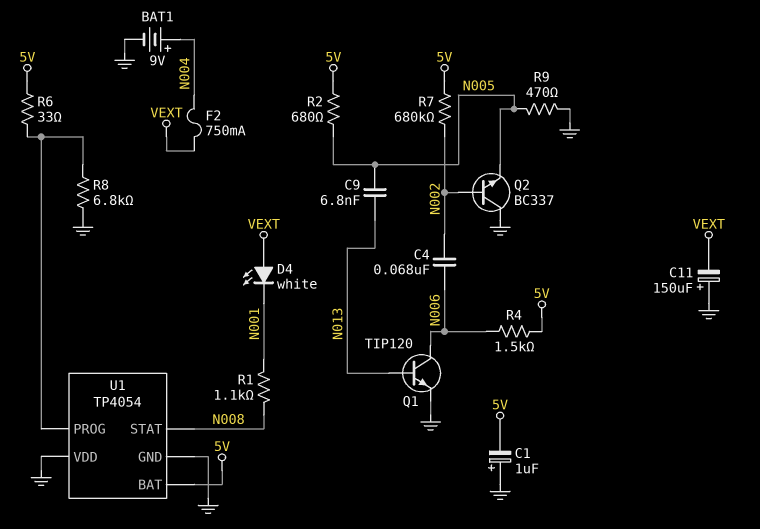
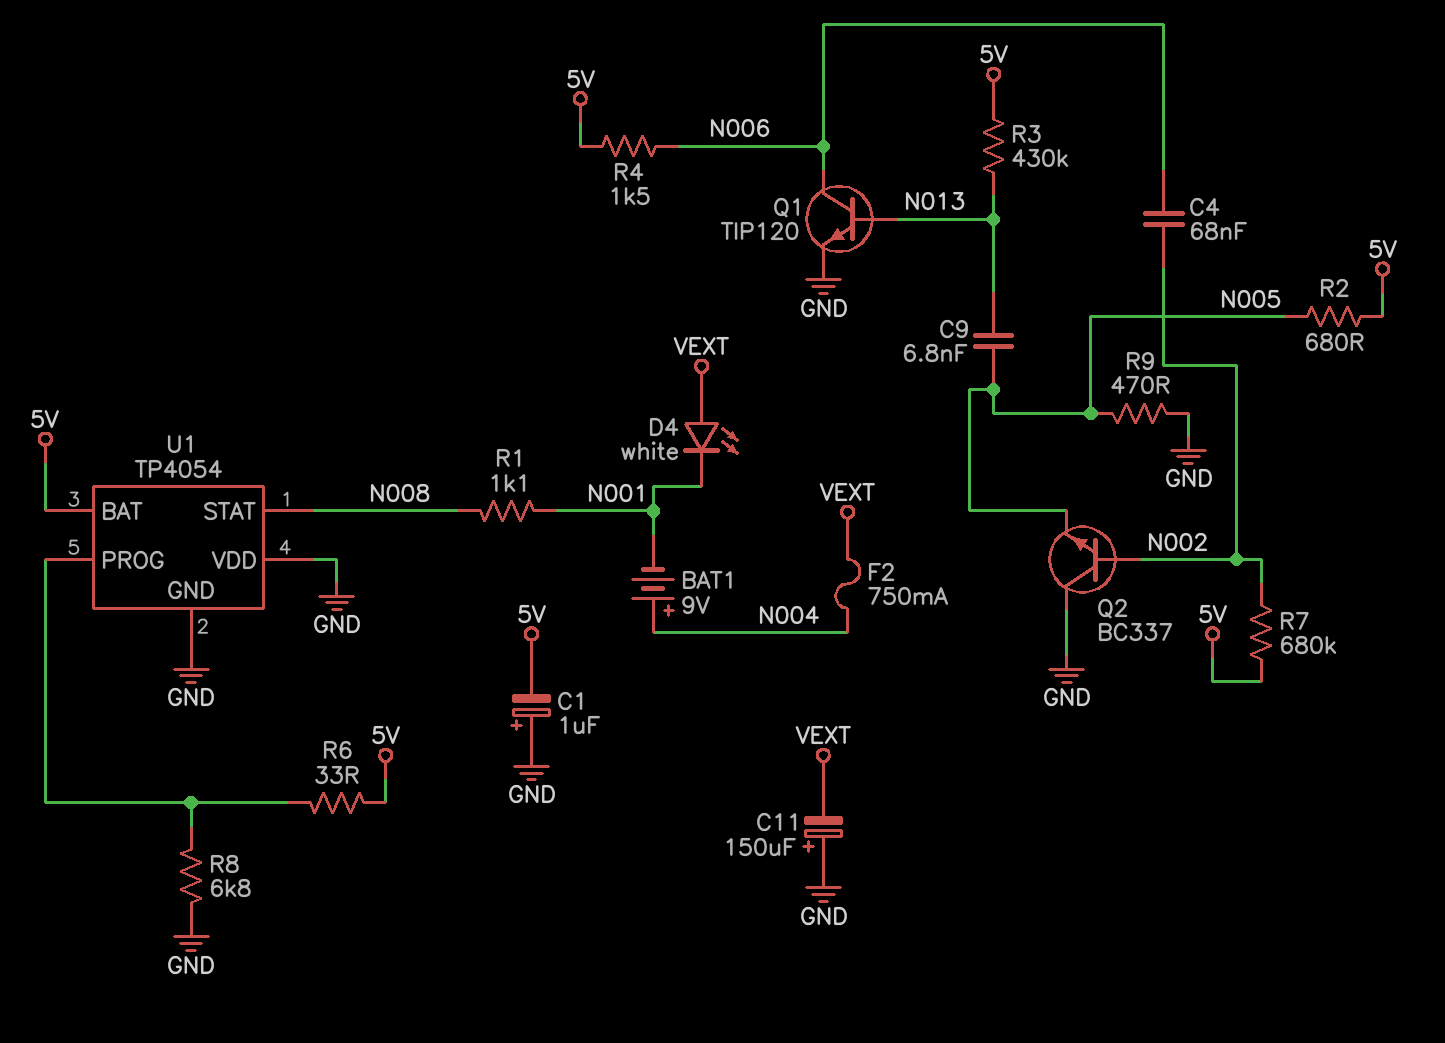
BAT1: 9V (plus N004, minus GND) -> 9V (plus N004, minus N001)
R3: none -> 430k (5V, N013)

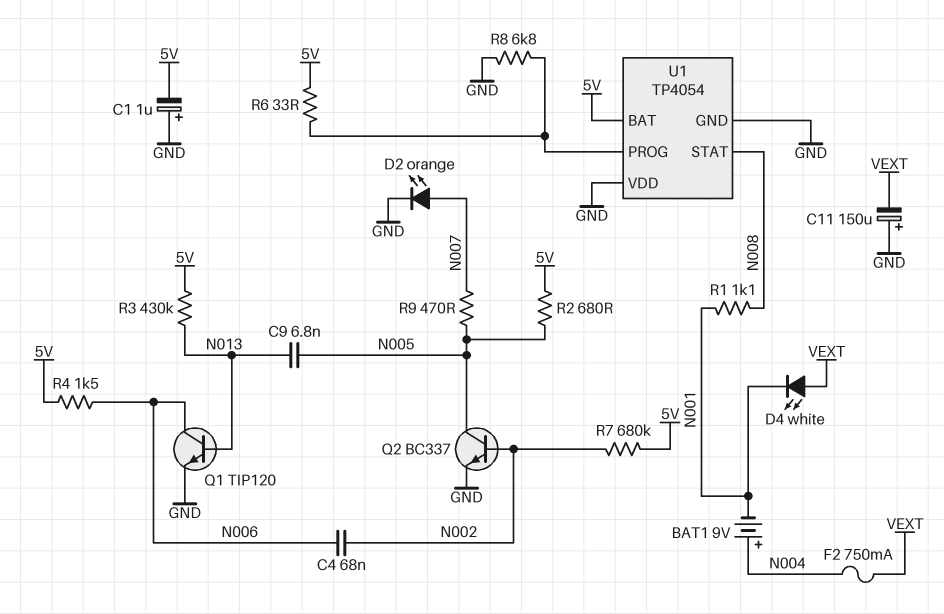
D2: none -> LED orange (A N007, K GND)
Q2: NPN BC337 (B N002, C GND, E N005) -> NPN BC337 (B N002, C N005, E GND)
R9: 470 (GND, N005) -> 470 (N005, N007)

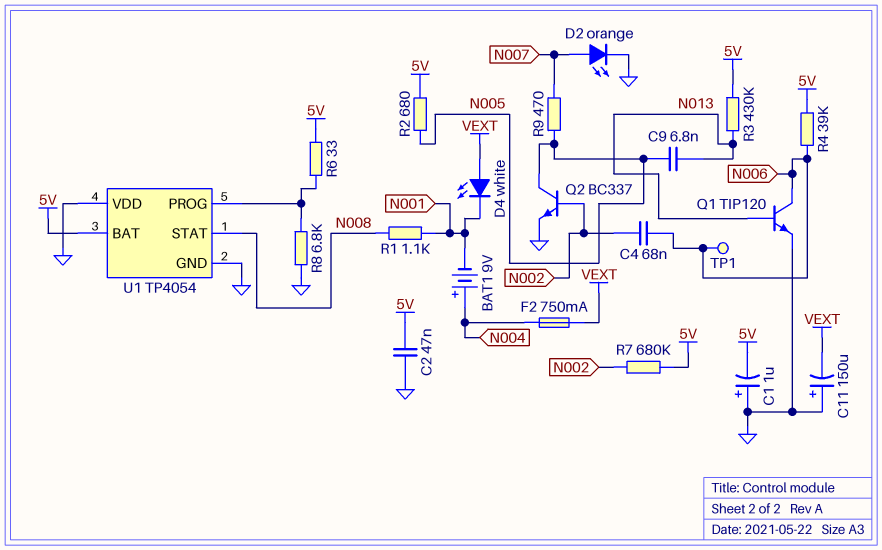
C2: none -> 47nF (5V, GND)
R4: 1.5k (5V, N006) -> 39k (5V, N006)
TP1: none -> test point (N006)

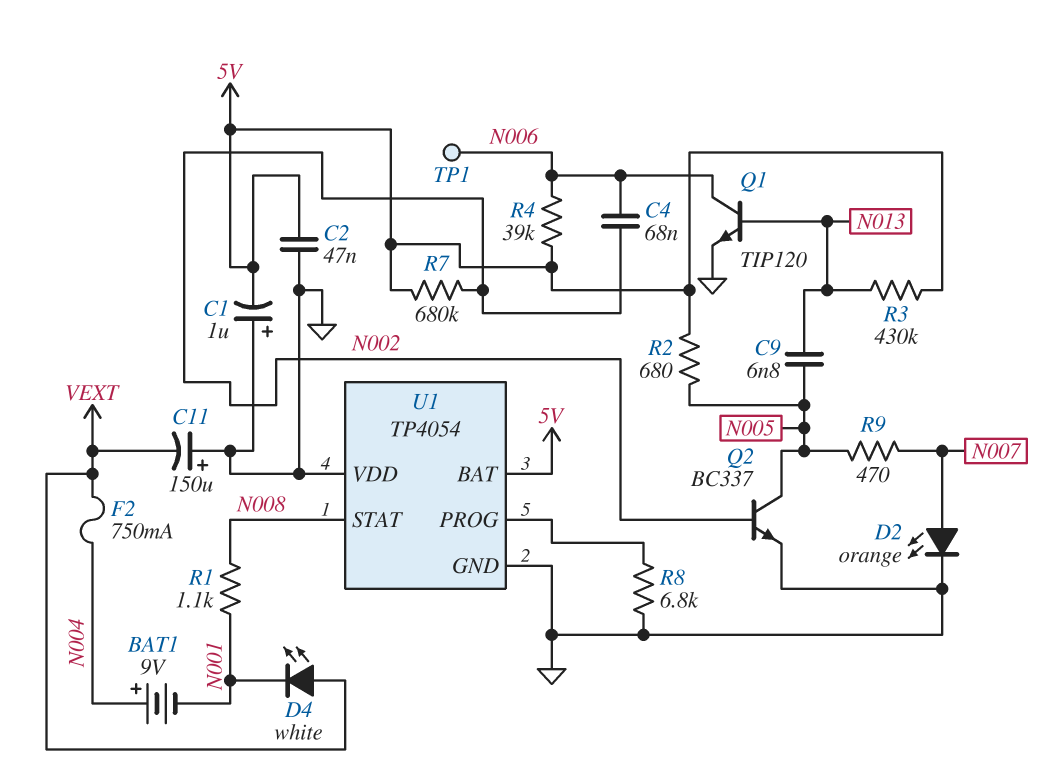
R6: 33 (5V, U1/PROG) -> none

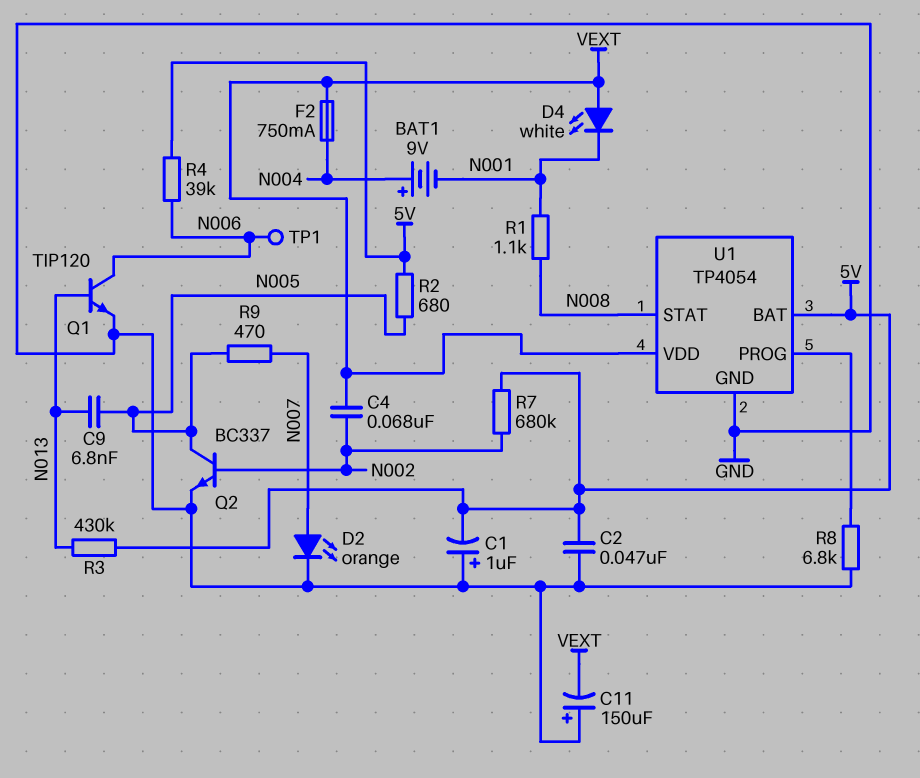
C4: 68nF (N002, N006) -> 68nF (N002, VEXT)
U1 pin VDD: GND -> VEXT

